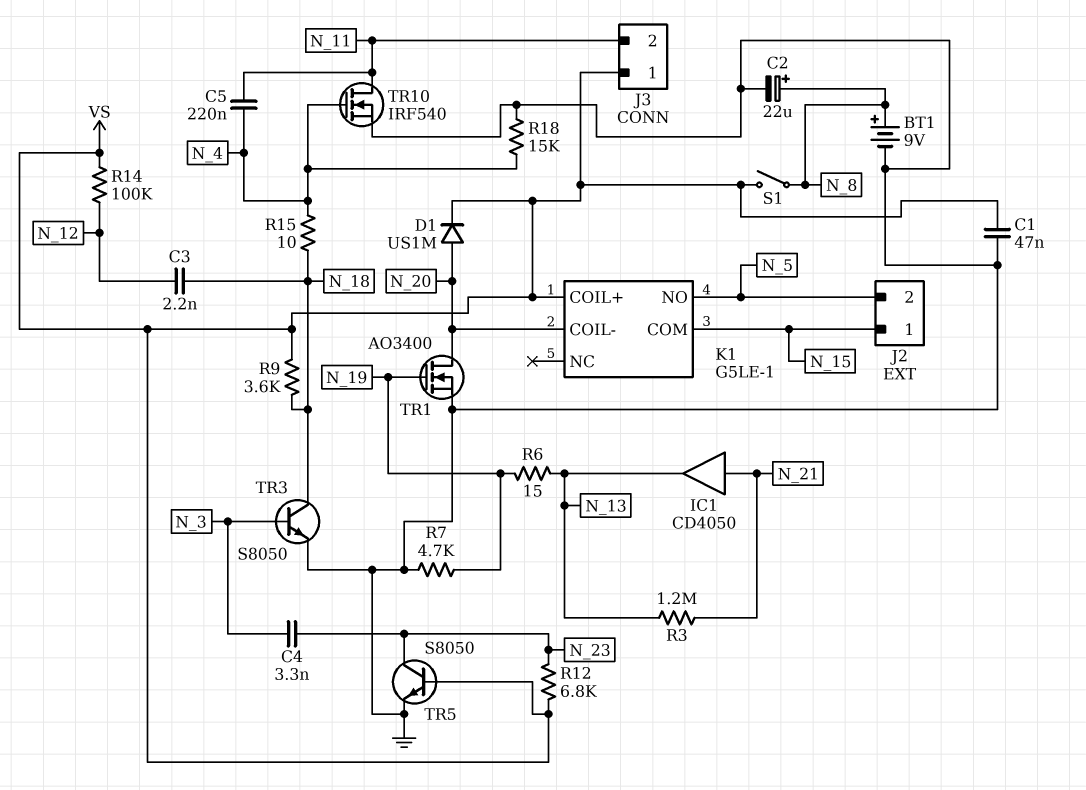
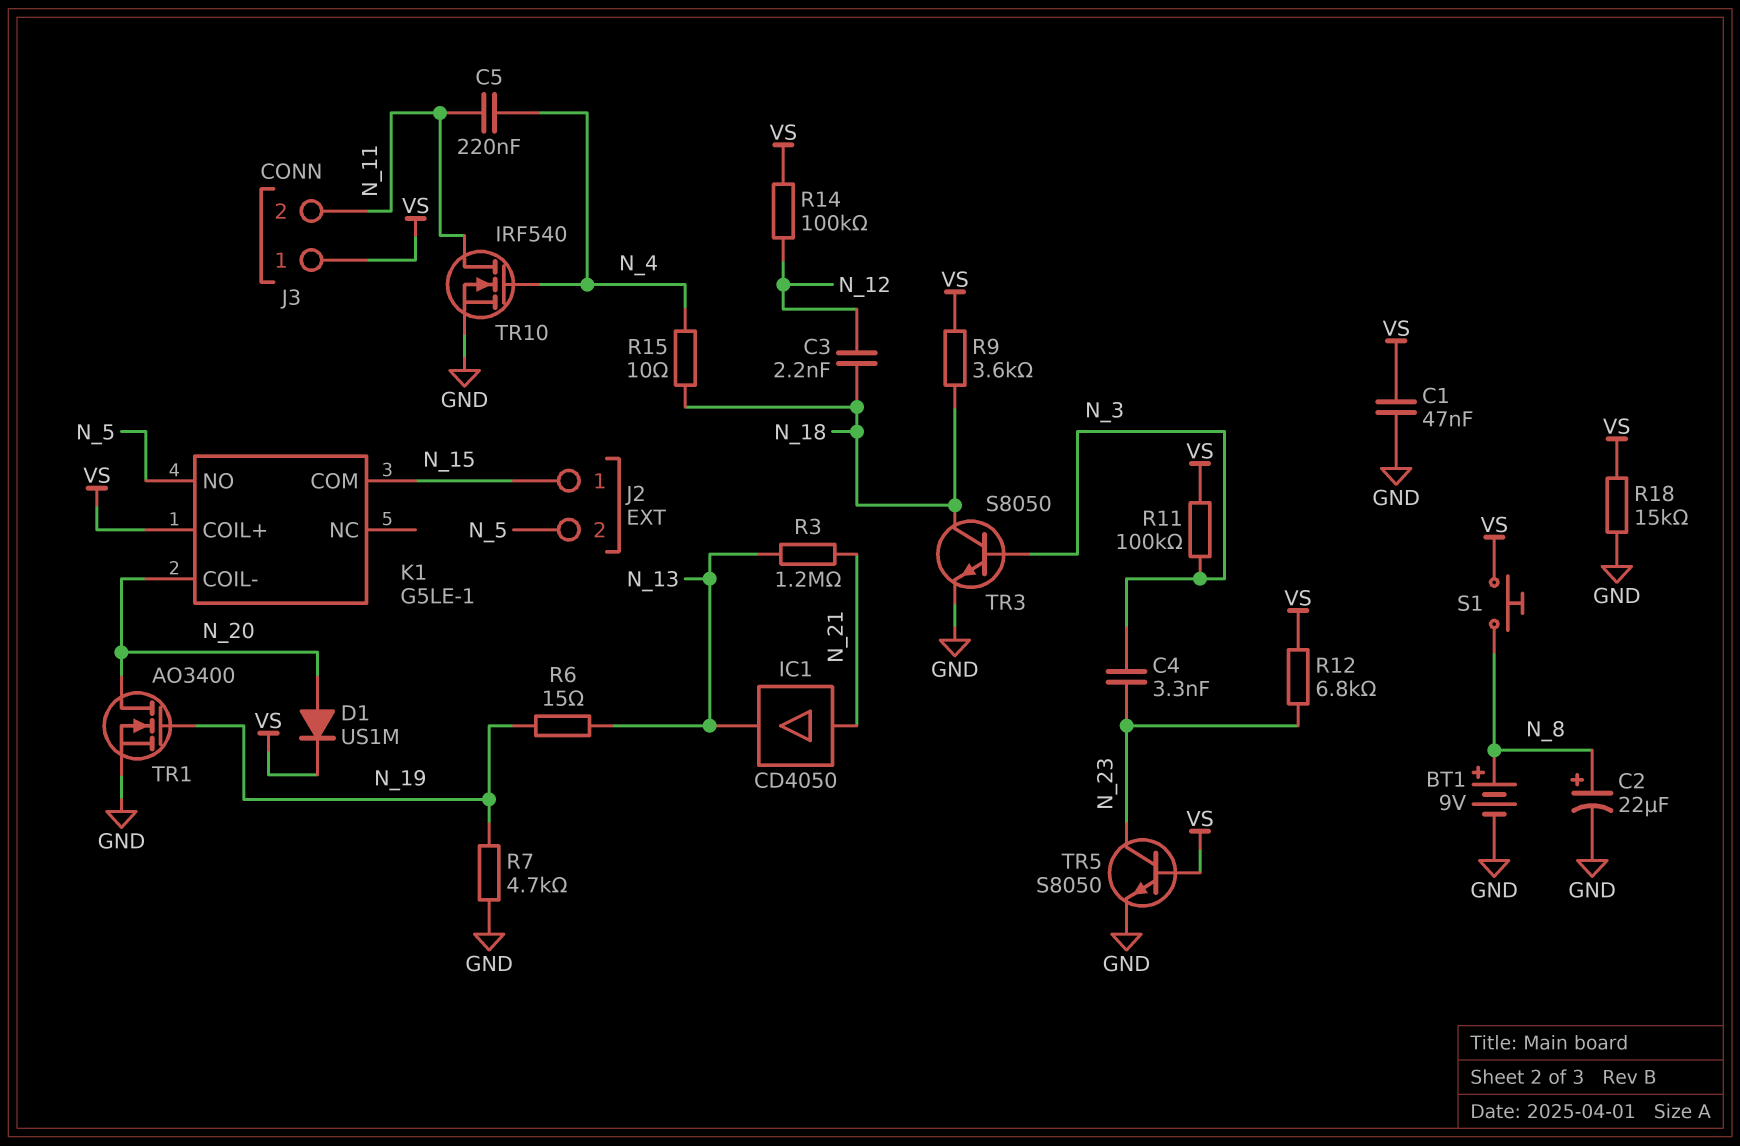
R11: none -> 100k (N_3, VS)
R18: 15k (GND, N_4) -> 15k (GND, VS)
S1: switch (N_8, VS) -> button (N_8, VS)

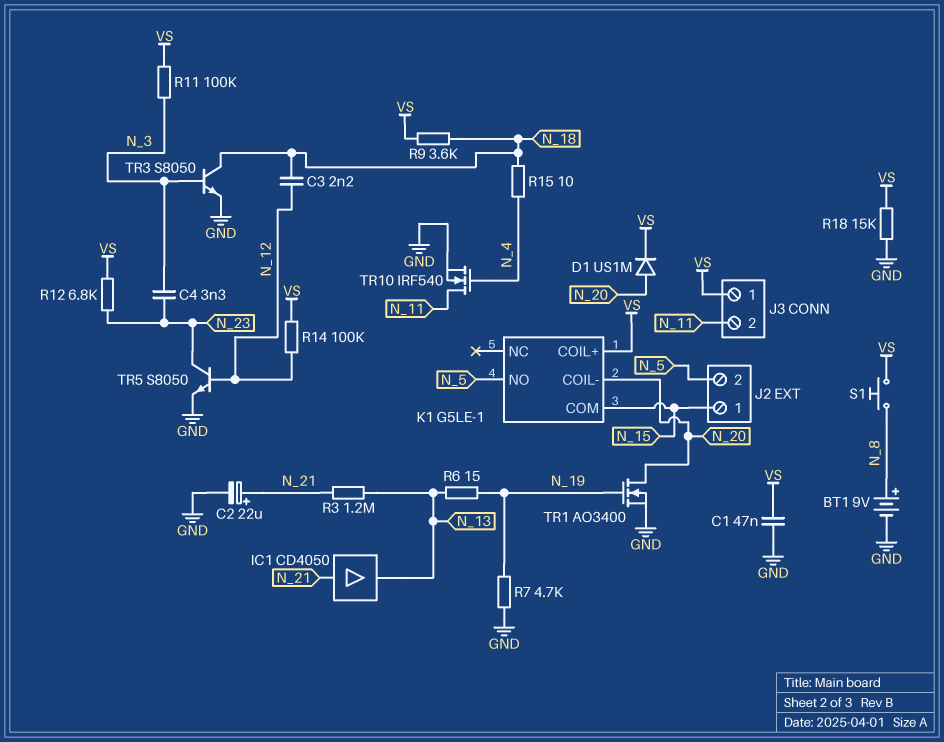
C2: 22uF (plus N_8, minus GND) -> 22uF (plus N_21, minus GND)
C5: 220nF (N_4, N_11) -> none
TR5: NPN S8050 (B VS, C N_23, E GND) -> NPN S8050 (B N_12, C N_23, E GND)

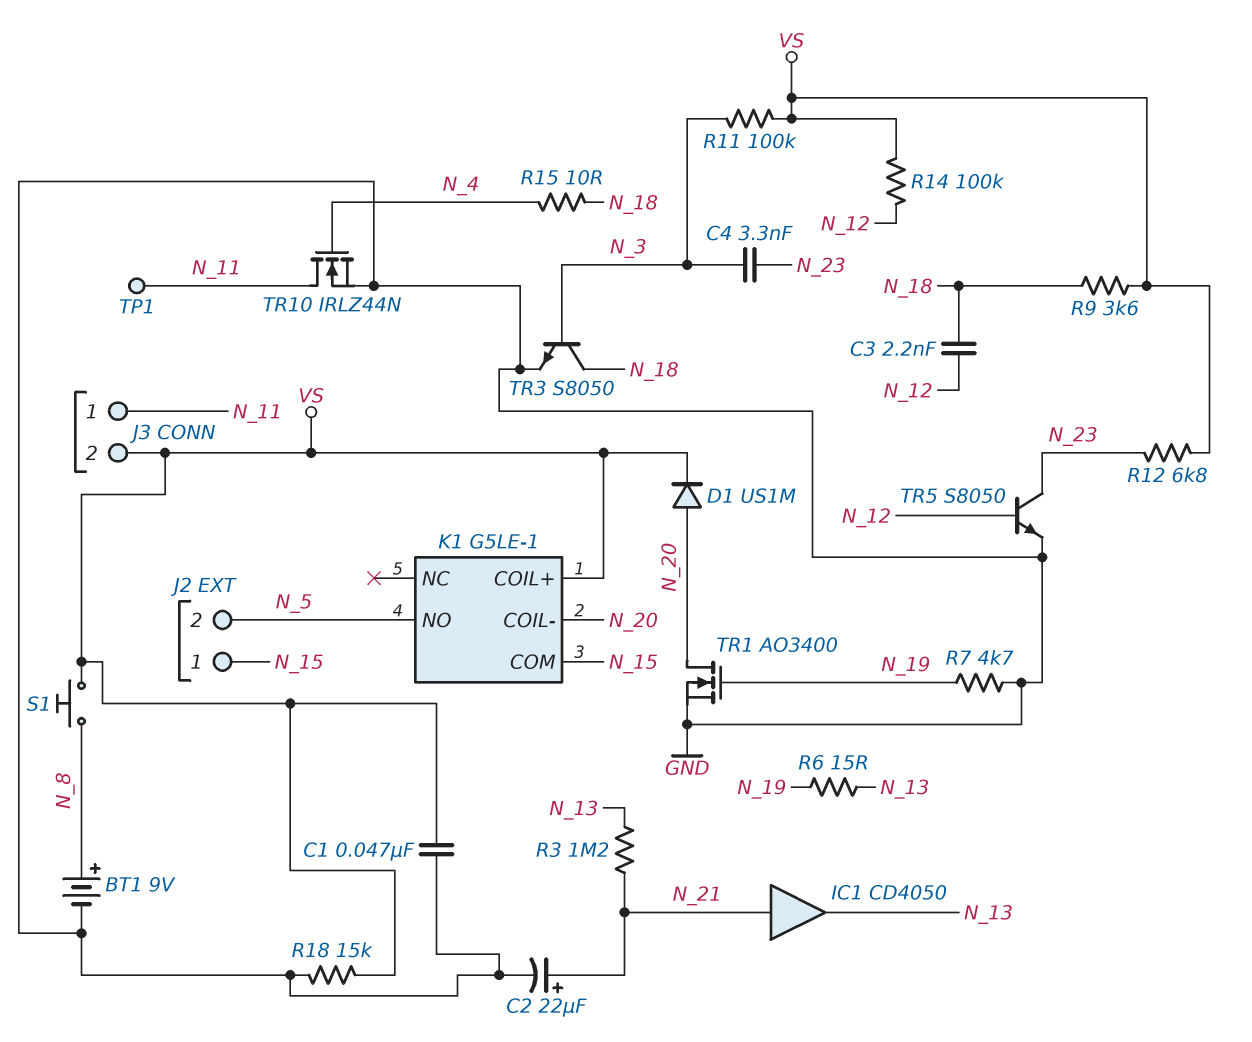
J3 pin 1: VS -> N_11
J3 pin 2: N_11 -> VS
TP1: none -> test point (N_11)
TR10: NMOS IRF540 (G N_4, D N_11, S GND) -> NMOS IRLZ44N (G N_4, D N_11, S GND)

